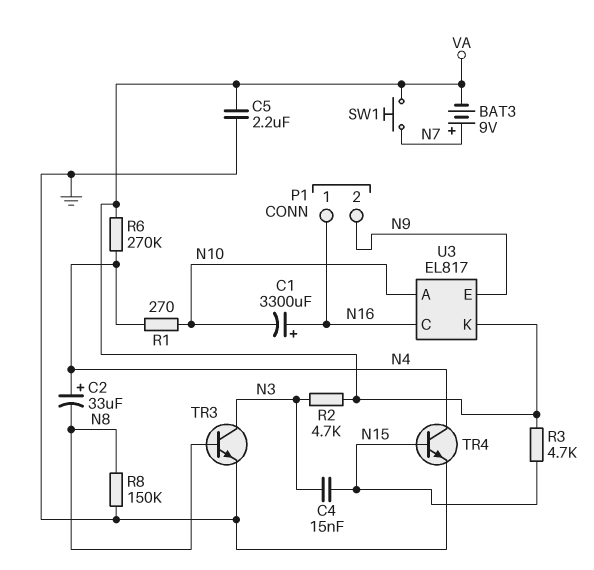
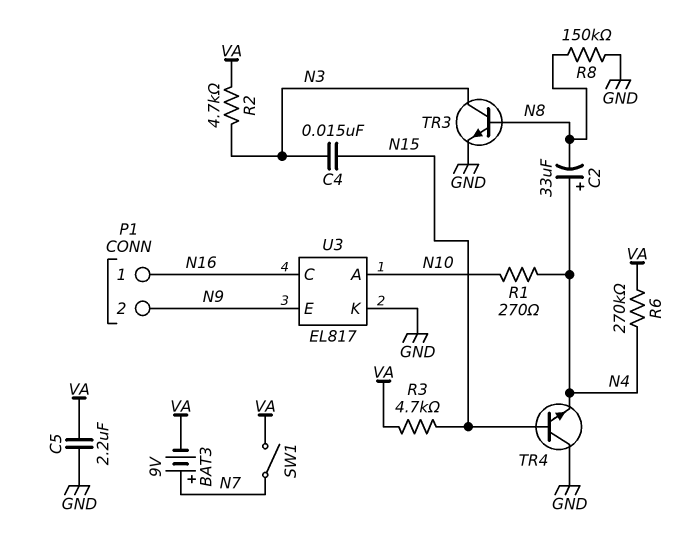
C1: 3300uF (plus N16, minus N10) -> none
SW1: button (N7, VA) -> switch (N7, VA)
TR4: NPN (B N15, C N4, E GND) -> NPN (B N15, C GND, E N4)
U3 pin K: VA -> GND

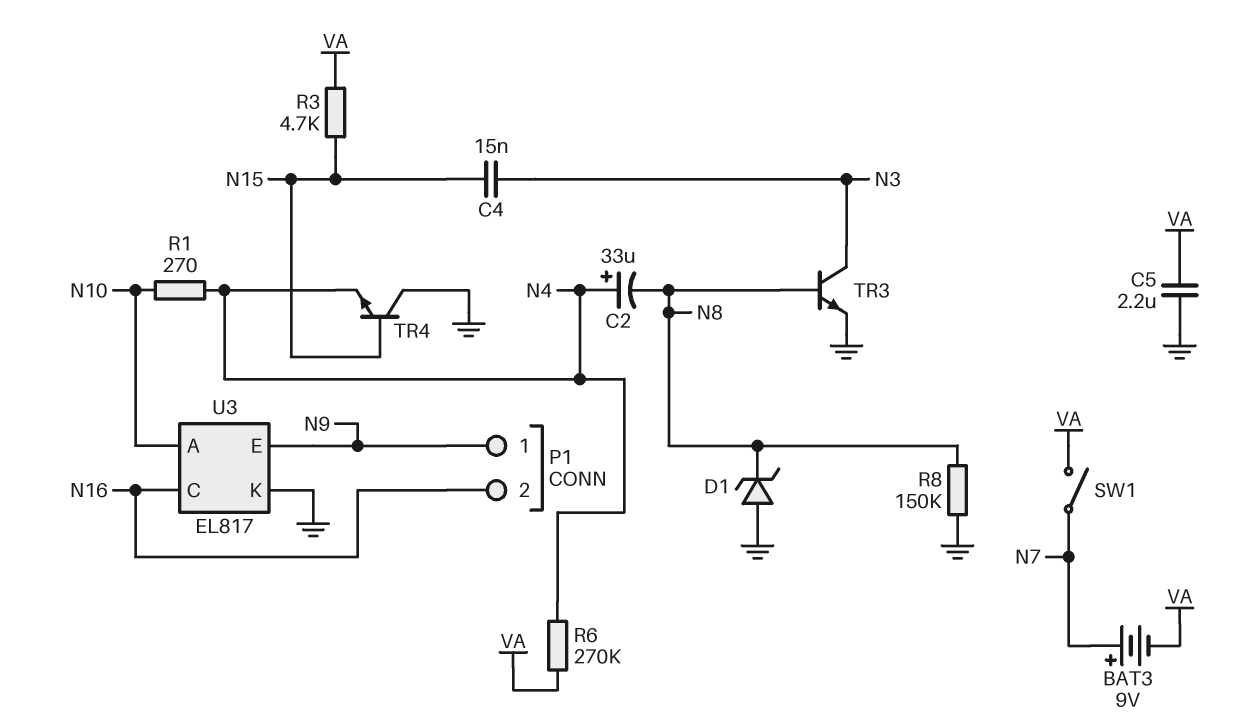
D1: none -> zener (A GND, K N8)
P1 pin 1: N16 -> N9
P1 pin 2: N9 -> N16
R2: 4.7k (N3, VA) -> none

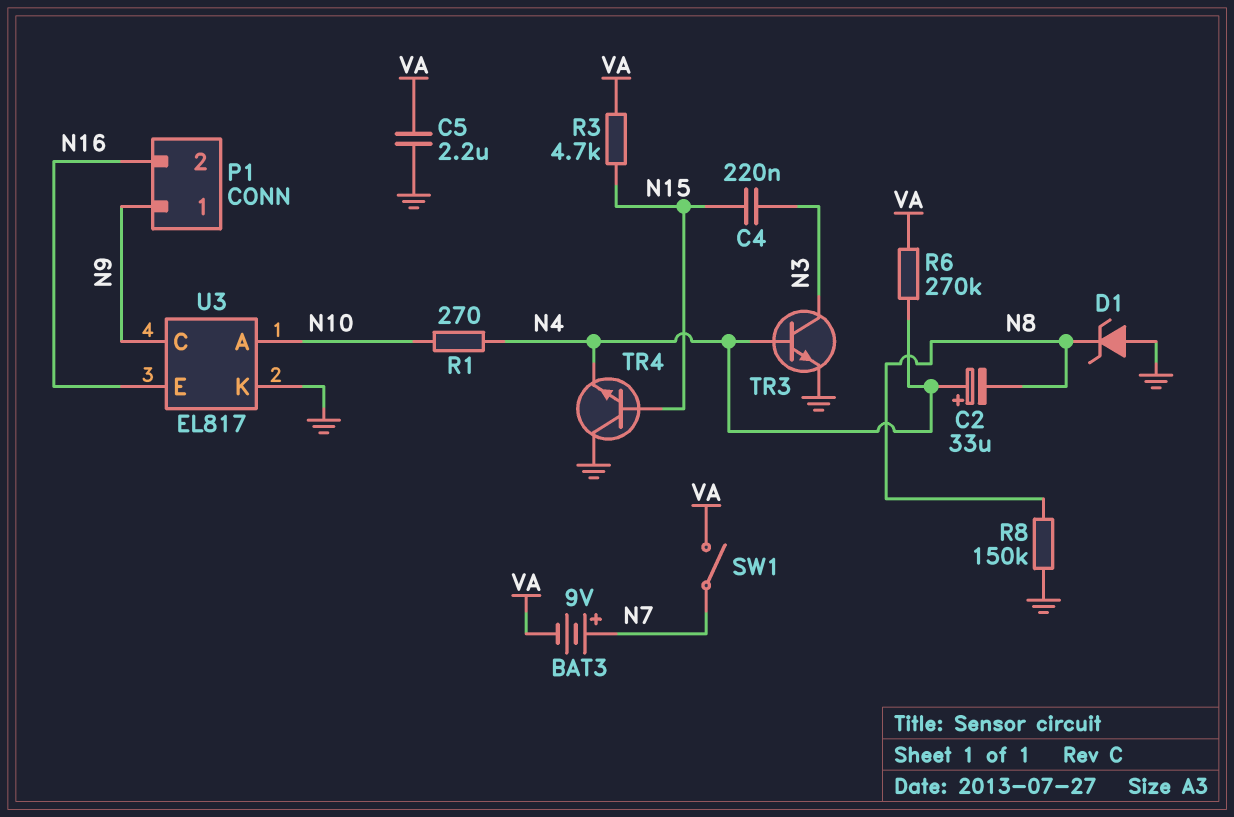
C4: 15nF (N3, N15) -> 220nF (N3, N15)
TR3: NPN (B N8, C N3, E GND) -> NPN (B N4, C N3, E GND)
U3 pin C: N16 -> N9
U3 pin E: N9 -> N16

